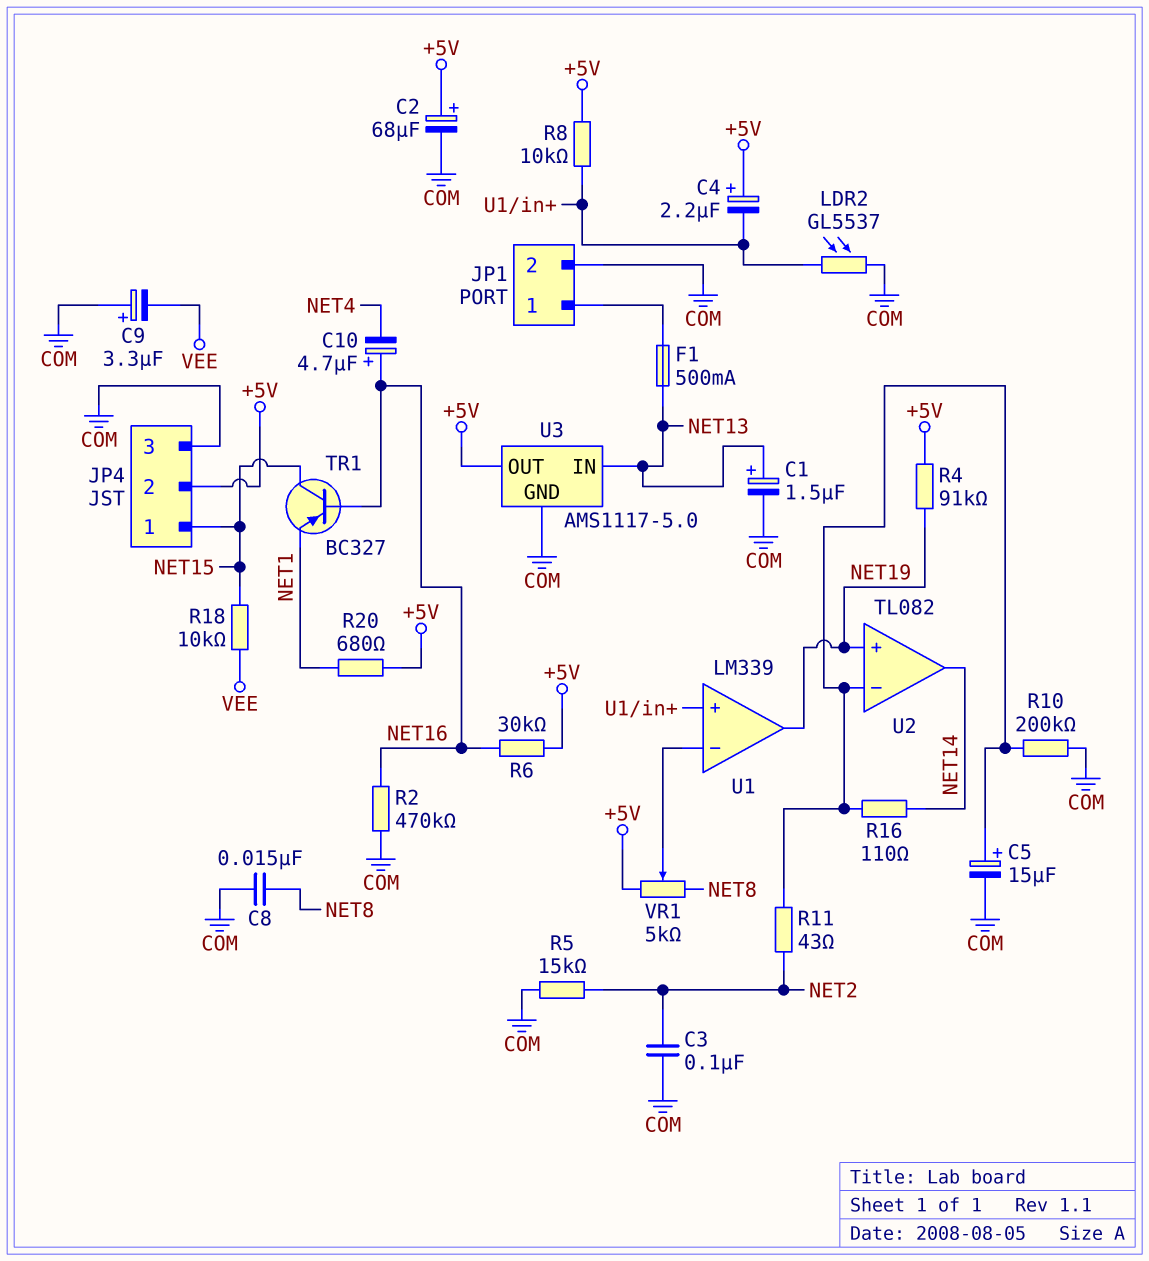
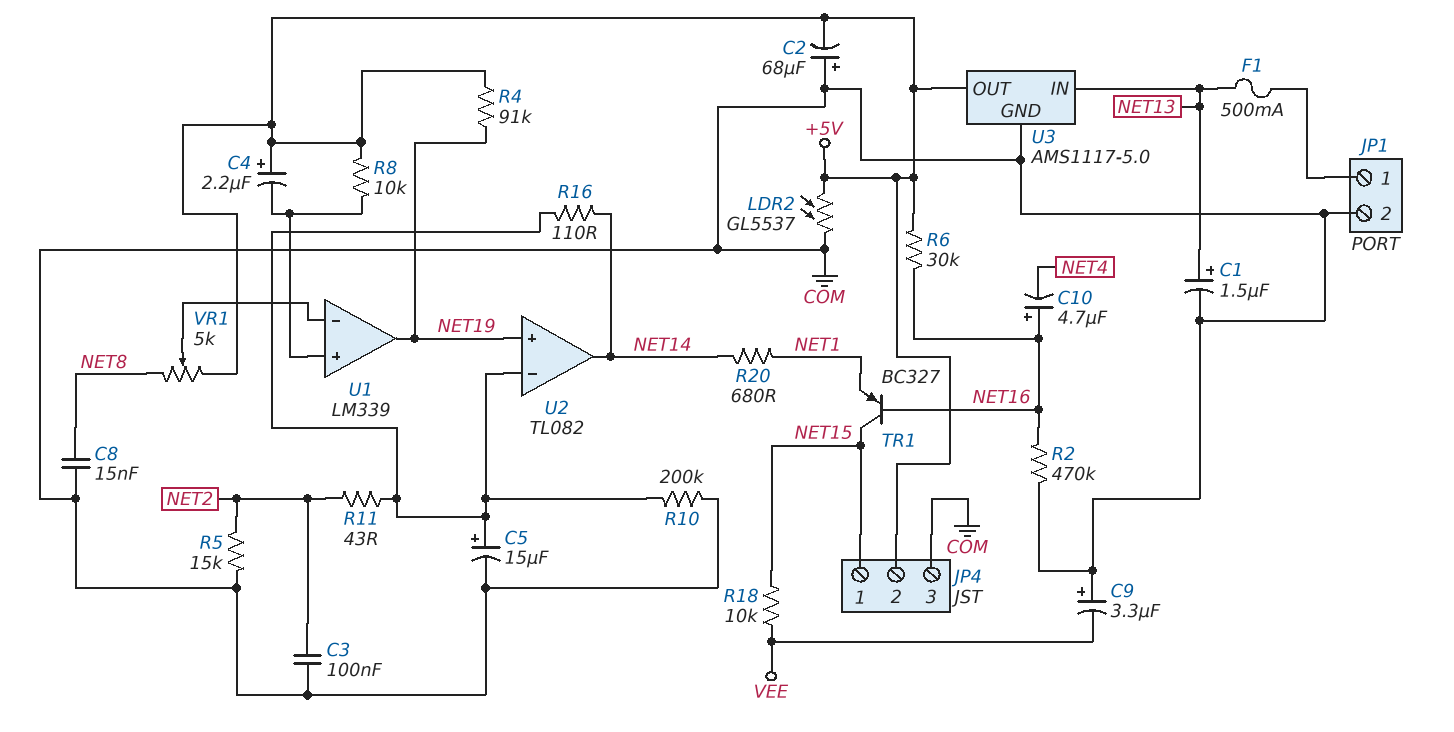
C2: 68uF (plus +5V, minus COM) -> 68uF (plus COM, minus +5V)
LDR2: GL5537 (COM, U1/in+) -> GL5537 (+5V, COM)
R20: 680 (+5V, NET1) -> 680 (NET1, NET14)

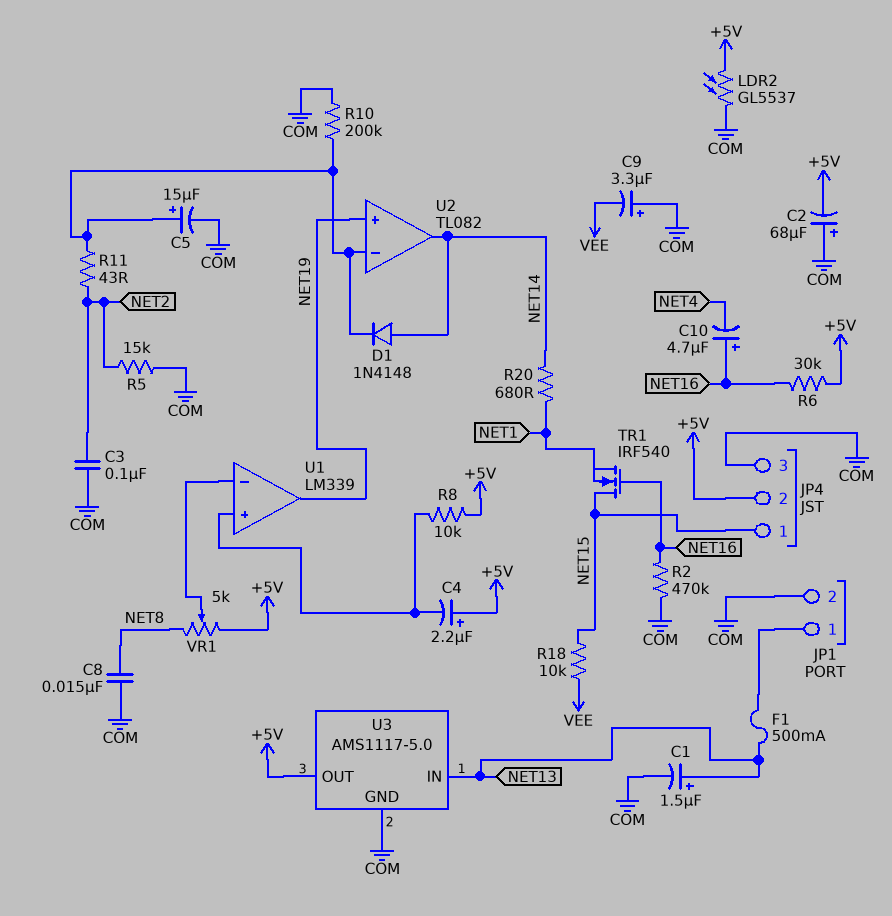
D1: none -> diode 1N4148 (A NET14, K U2/in-)
R4: 91k (+5V, NET19) -> none
R16: 110 (NET14, U2/in-) -> none
TR1: PNP BC327 (B NET16, C NET15, E NET1) -> NMOS IRF540 (G NET16, D NET15, S NET1)

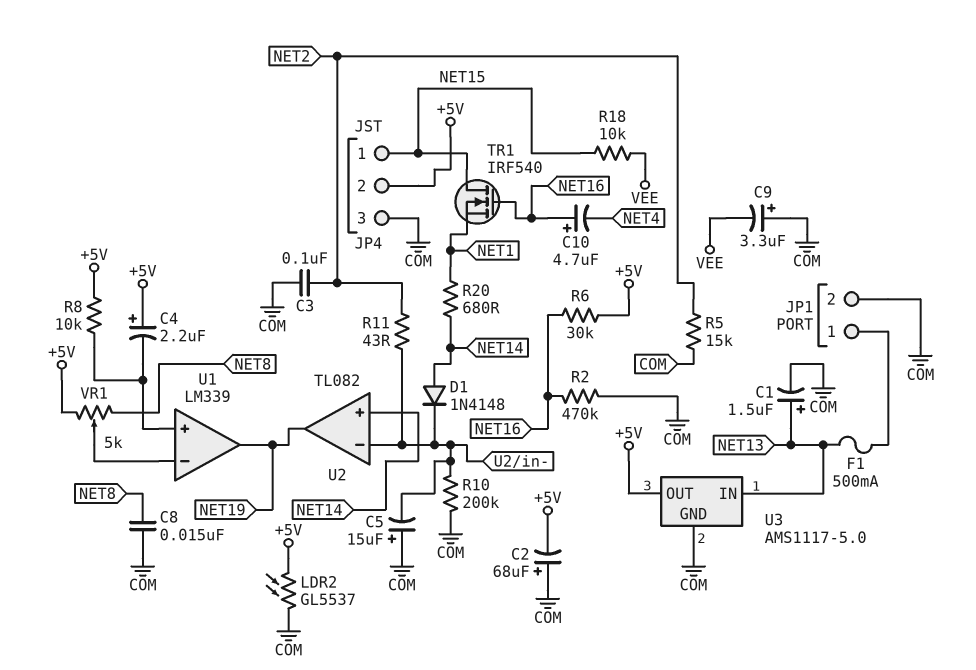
C5: 15uF (plus U2/in-, minus COM) -> 15uF (plus COM, minus U2/in-)
U2 pin in+: NET19 -> NET14
U2 pin out: NET14 -> NET19

